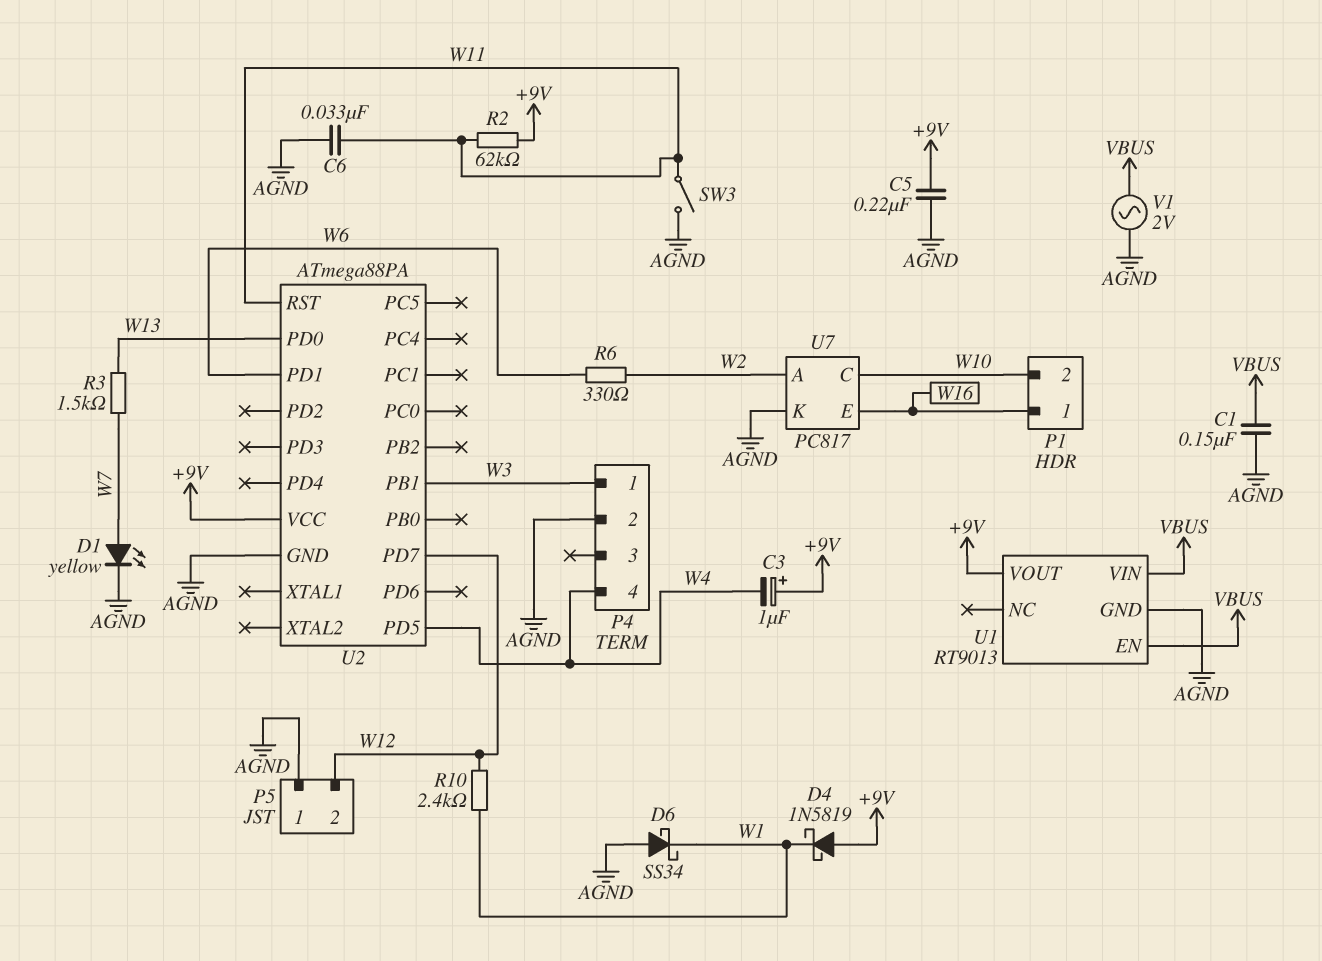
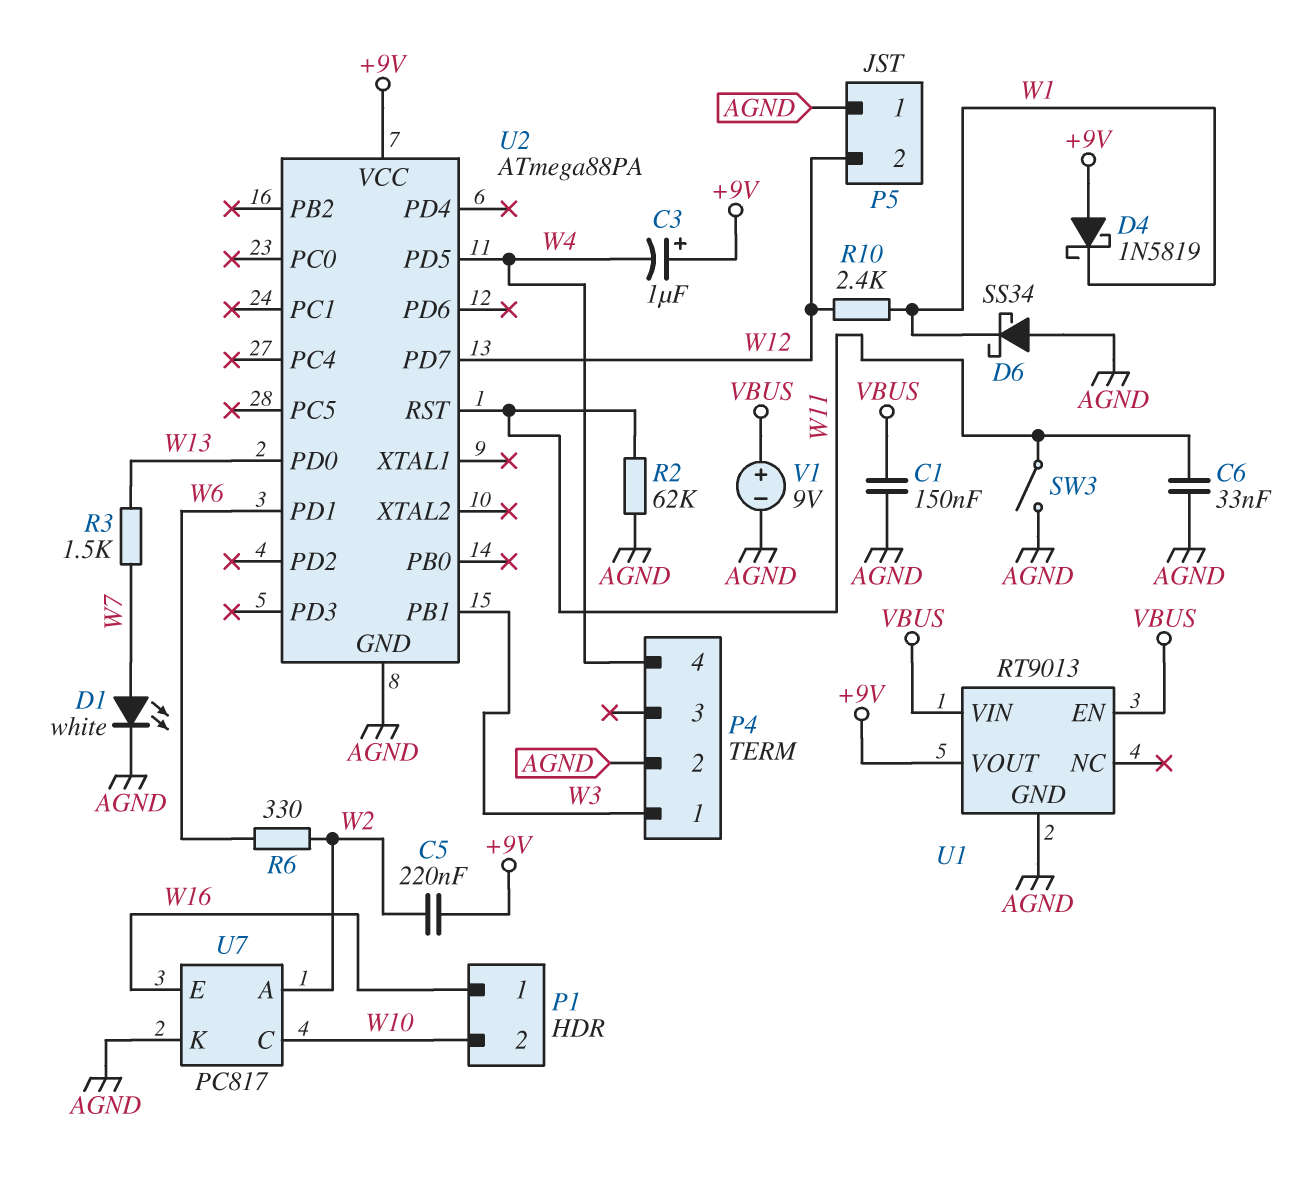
C5: 220nF (+9V, AGND) -> 220nF (+9V, W2)
D1: LED yellow (A W7, K AGND) -> LED white (A W7, K AGND)
R2: 62k (+9V, W11) -> 62k (AGND, W11)
V1: AC 2V (AGND, VBUS) -> 9V (plus VBUS, minus AGND)

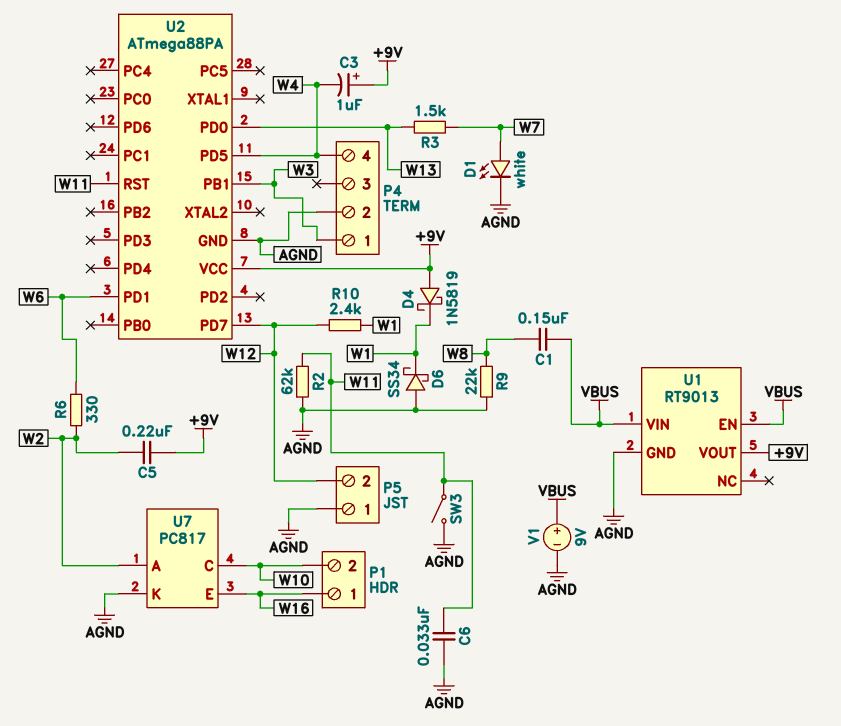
C1: 150nF (AGND, VBUS) -> 150nF (VBUS, W8)
R9: none -> 22k (AGND, W8)

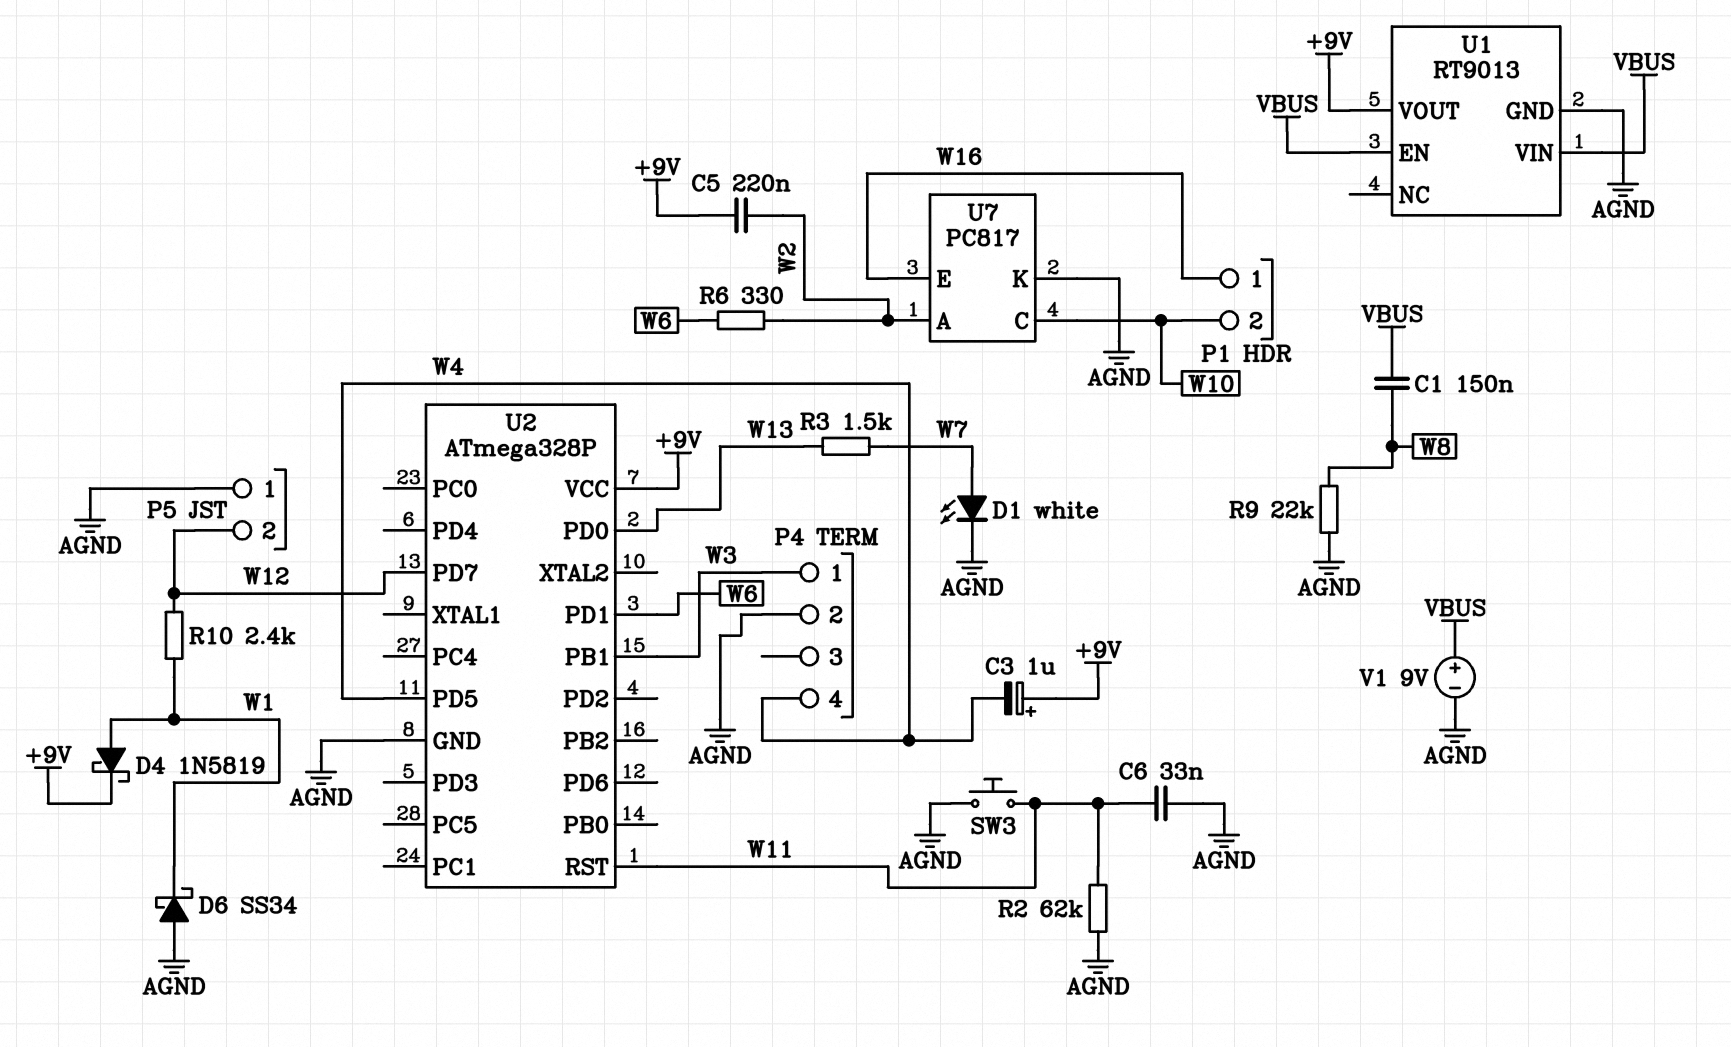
D4: schottky 1N5819 (A +9V, K W1) -> schottky 1N5819 (A W1, K +9V)
SW3: switch (AGND, W11) -> button (AGND, W11)
U2: ATmega88PA -> ATmega328P

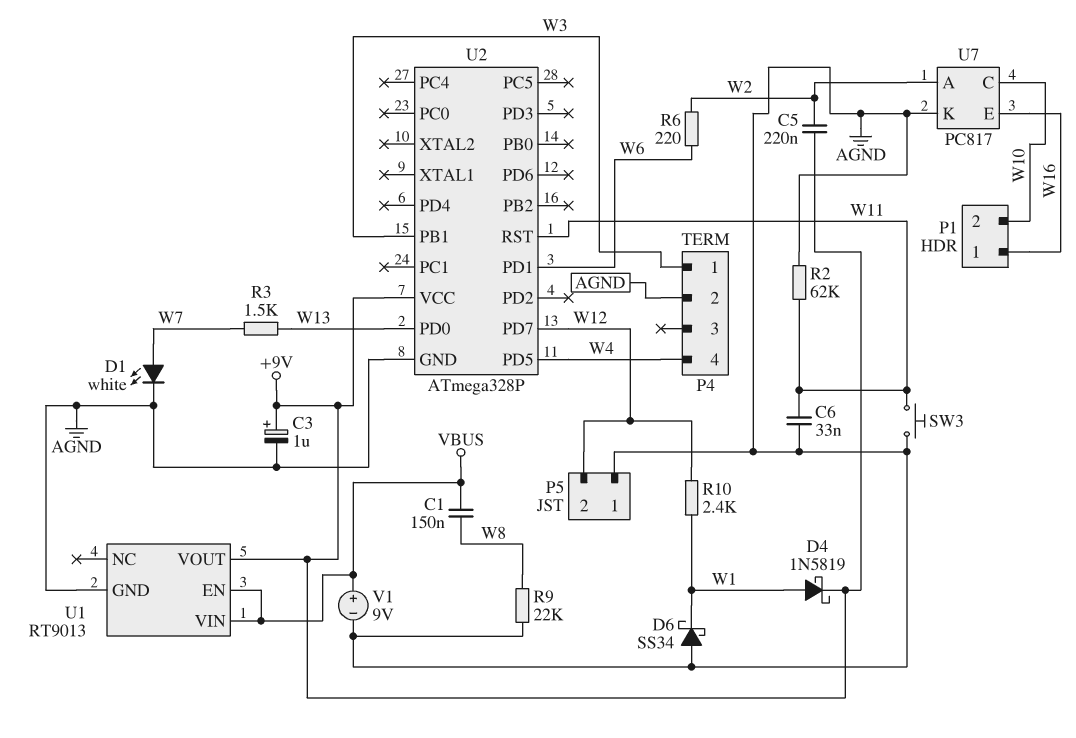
C3: 1uF (plus +9V, minus W4) -> 1uF (plus +9V, minus AGND)
R6: 330 (W2, W6) -> 220 (W2, W6)

